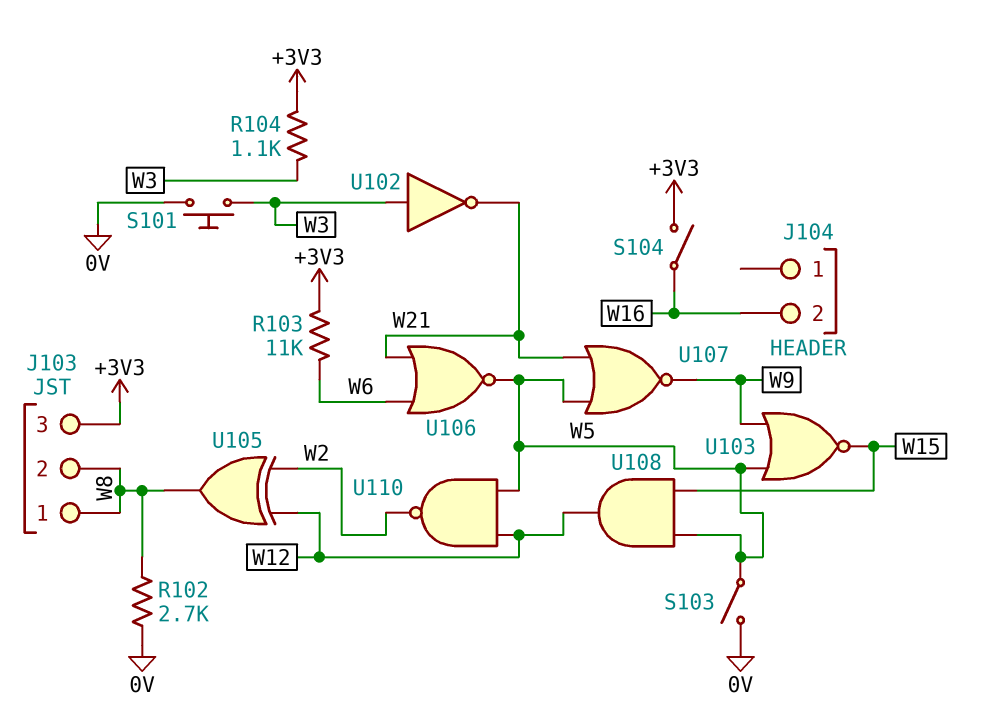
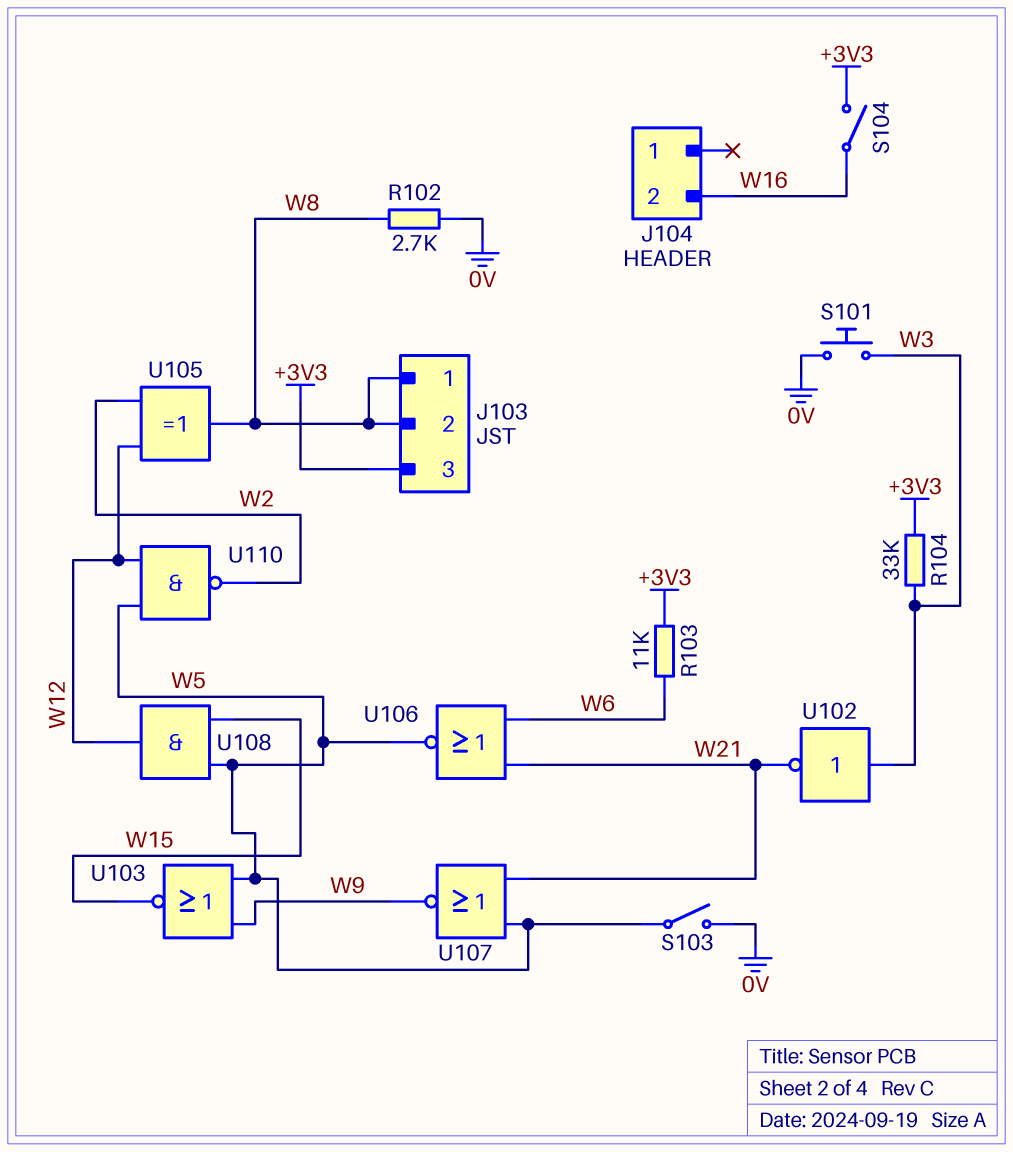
R104: 1.1k (+3V3, W3) -> 33k (+3V3, W3)

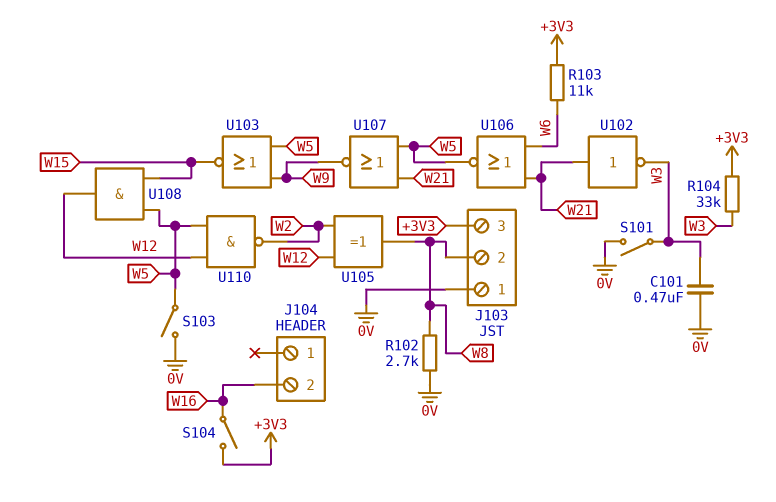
C101: none -> 470nF (0V, W3)
J103 pin 1: W8 -> 0V
S101: button (0V, W3) -> switch (0V, W3)
U102: NOT (in W3, out W21) -> NOT (in W21, out W3)

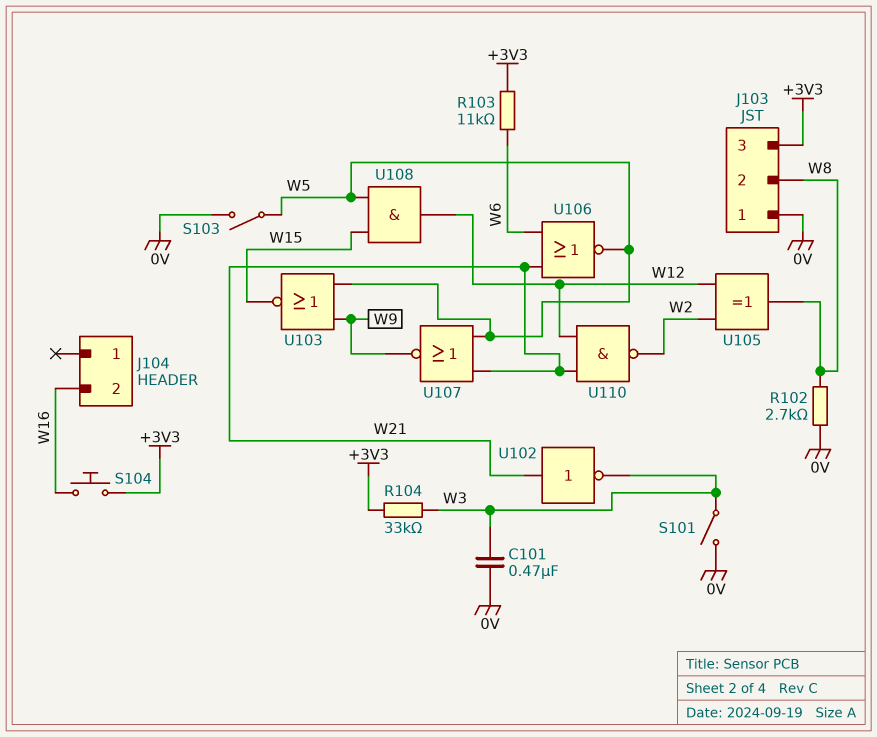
S104: switch (+3V3, W16) -> button (+3V3, W16)
U110: NAND (in W5, in W12, out W2) -> NAND (in W12, in W21, out W2)

